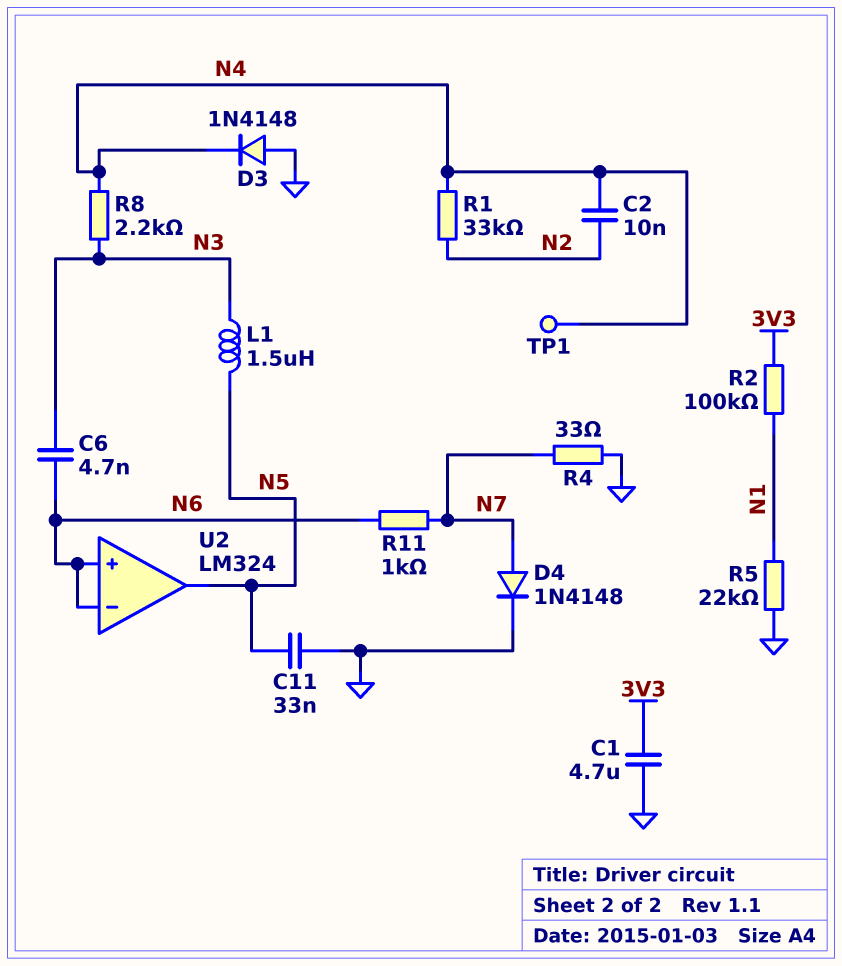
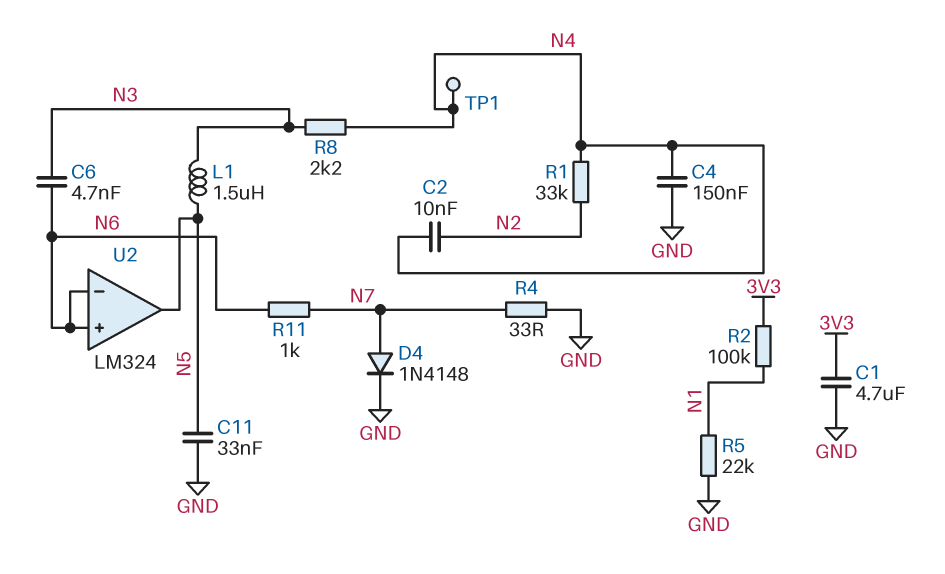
C4: none -> 150nF (GND, N4)
D3: diode 1N4148 (A GND, K N4) -> none

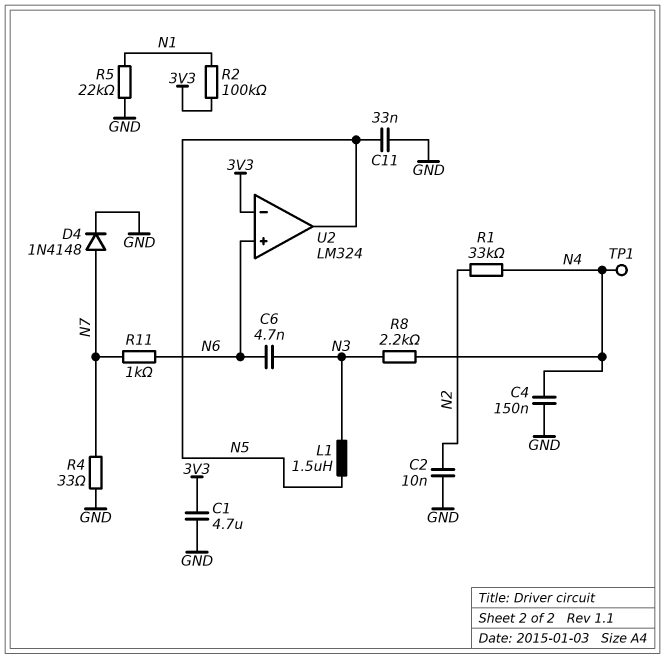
C2: 10nF (N2, N4) -> 10nF (GND, N2)
U2 pin in-: N6 -> 3V3

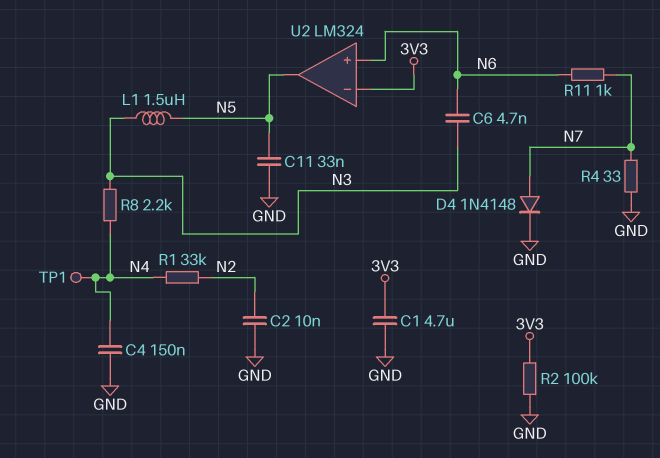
R2: 100k (3V3, N1) -> 100k (3V3, GND)
R5: 22k (GND, N1) -> none

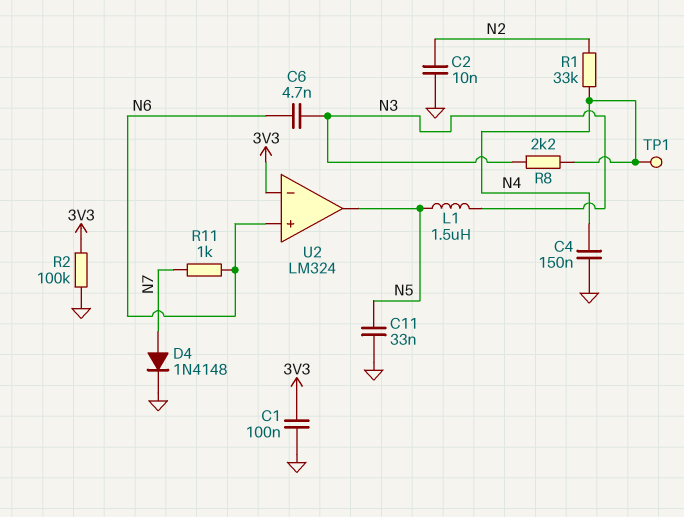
C1: 4.7uF (3V3, GND) -> 100nF (3V3, GND)
R4: 33 (GND, N7) -> none

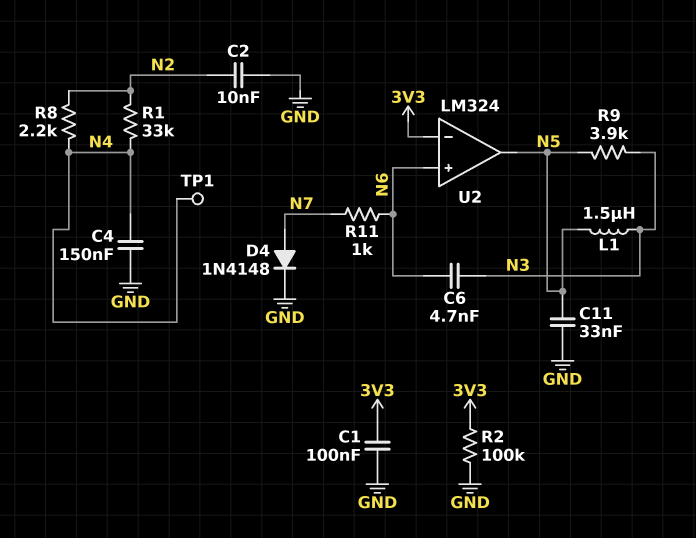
R8: 2.2k (N3, N4) -> 2.2k (N2, N4)
R9: none -> 3.9k (N3, N5)

